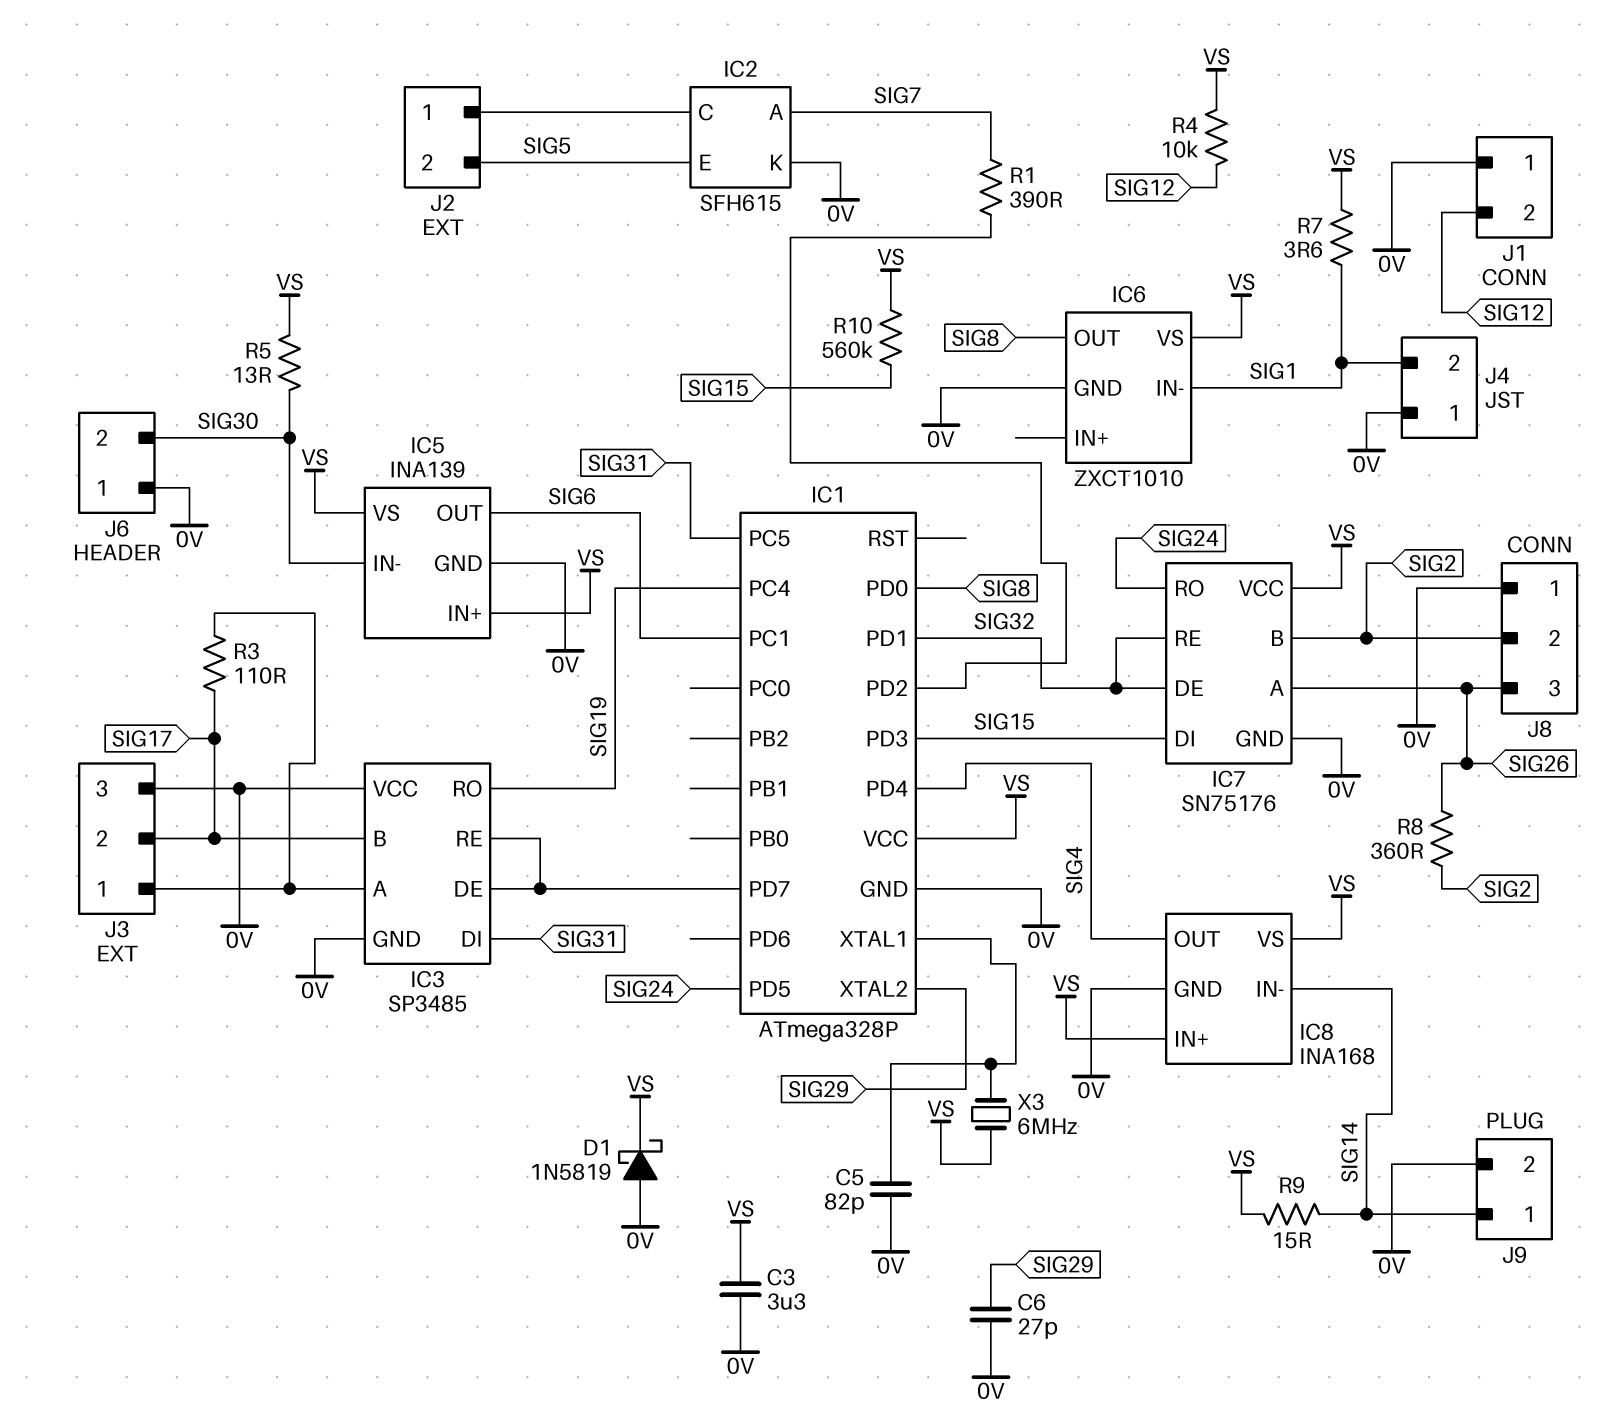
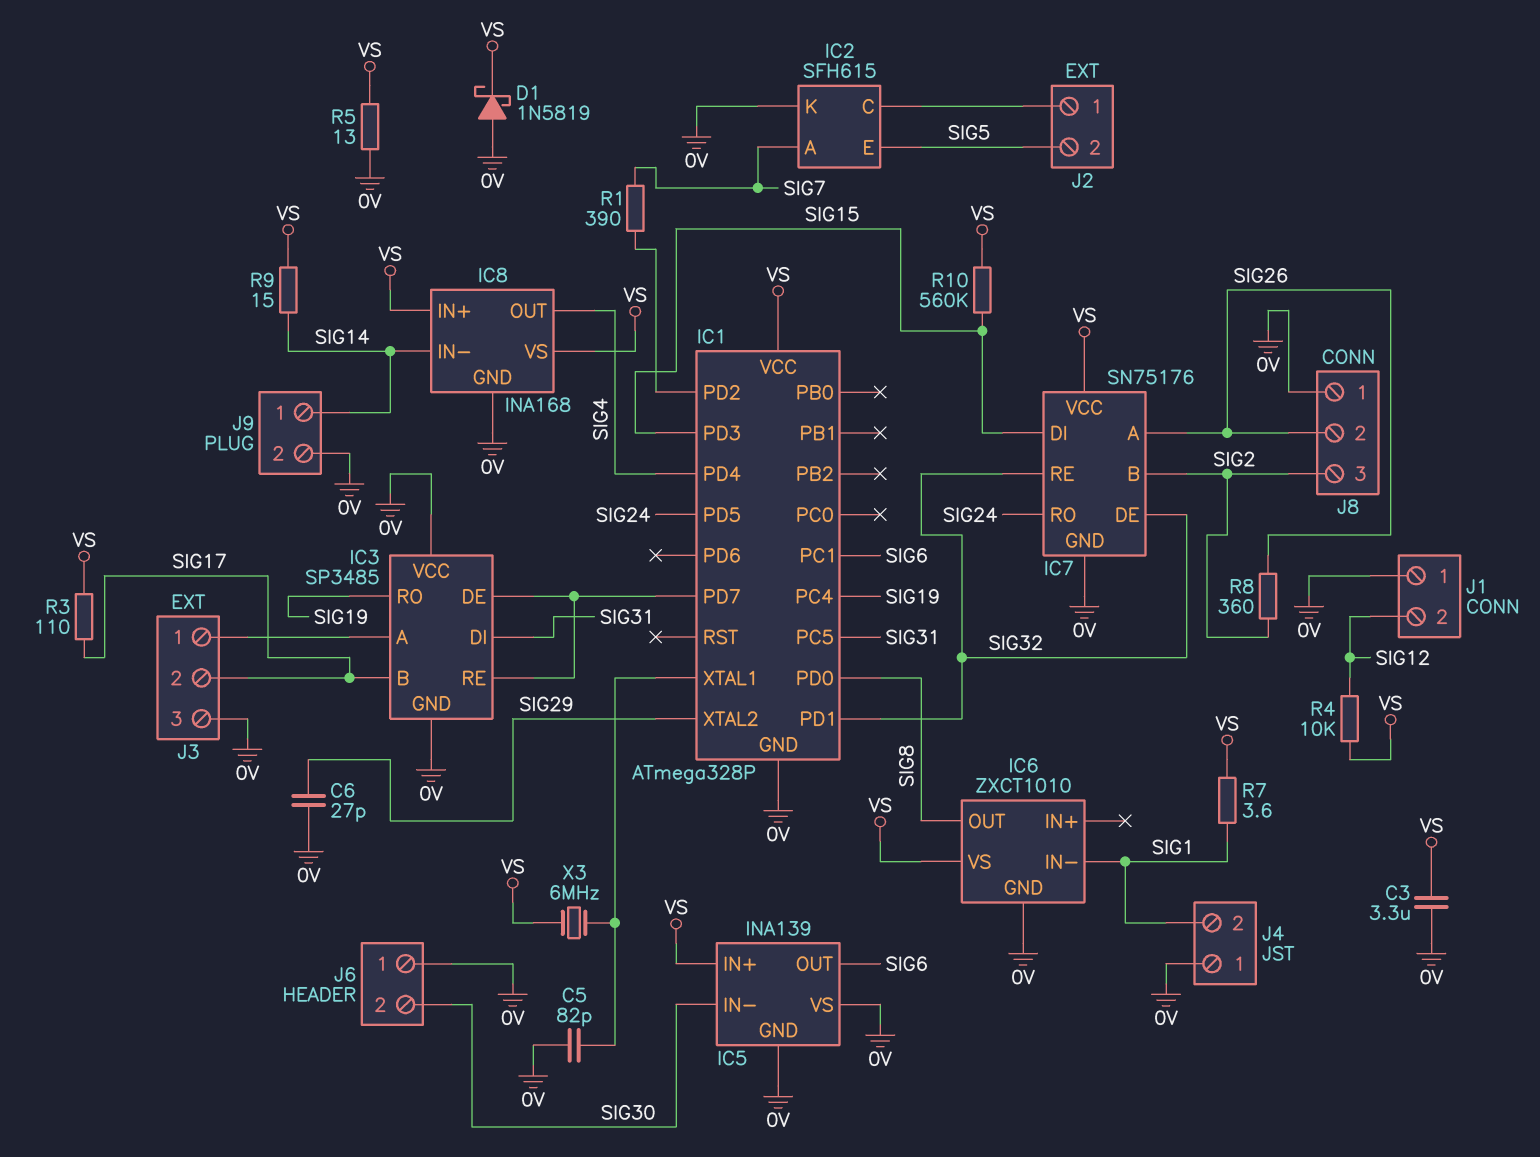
IC5 pin VS: VS -> 0V
J8 pin 2: SIG2 -> SIG26
J8 pin 3: SIG26 -> SIG2
R3: 110 (IC3/A, SIG17) -> 110 (SIG17, VS)
R5: 13 (SIG30, VS) -> 13 (0V, VS)

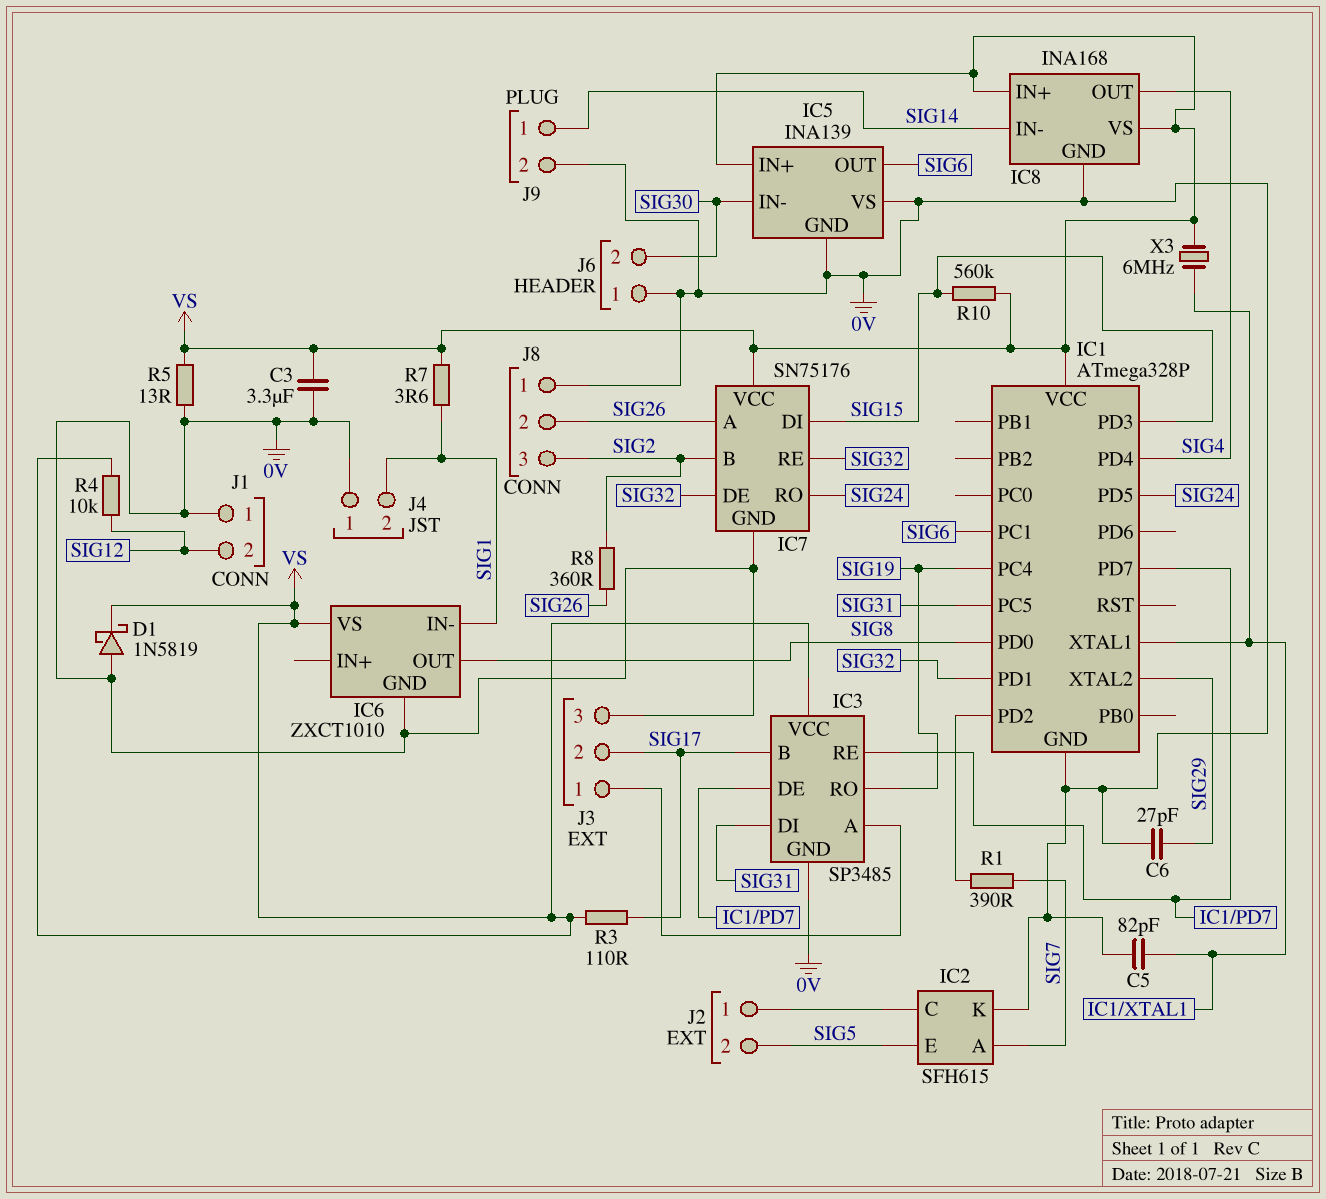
IC3 pin VCC: 0V -> VS
R9: 15 (SIG14, VS) -> none

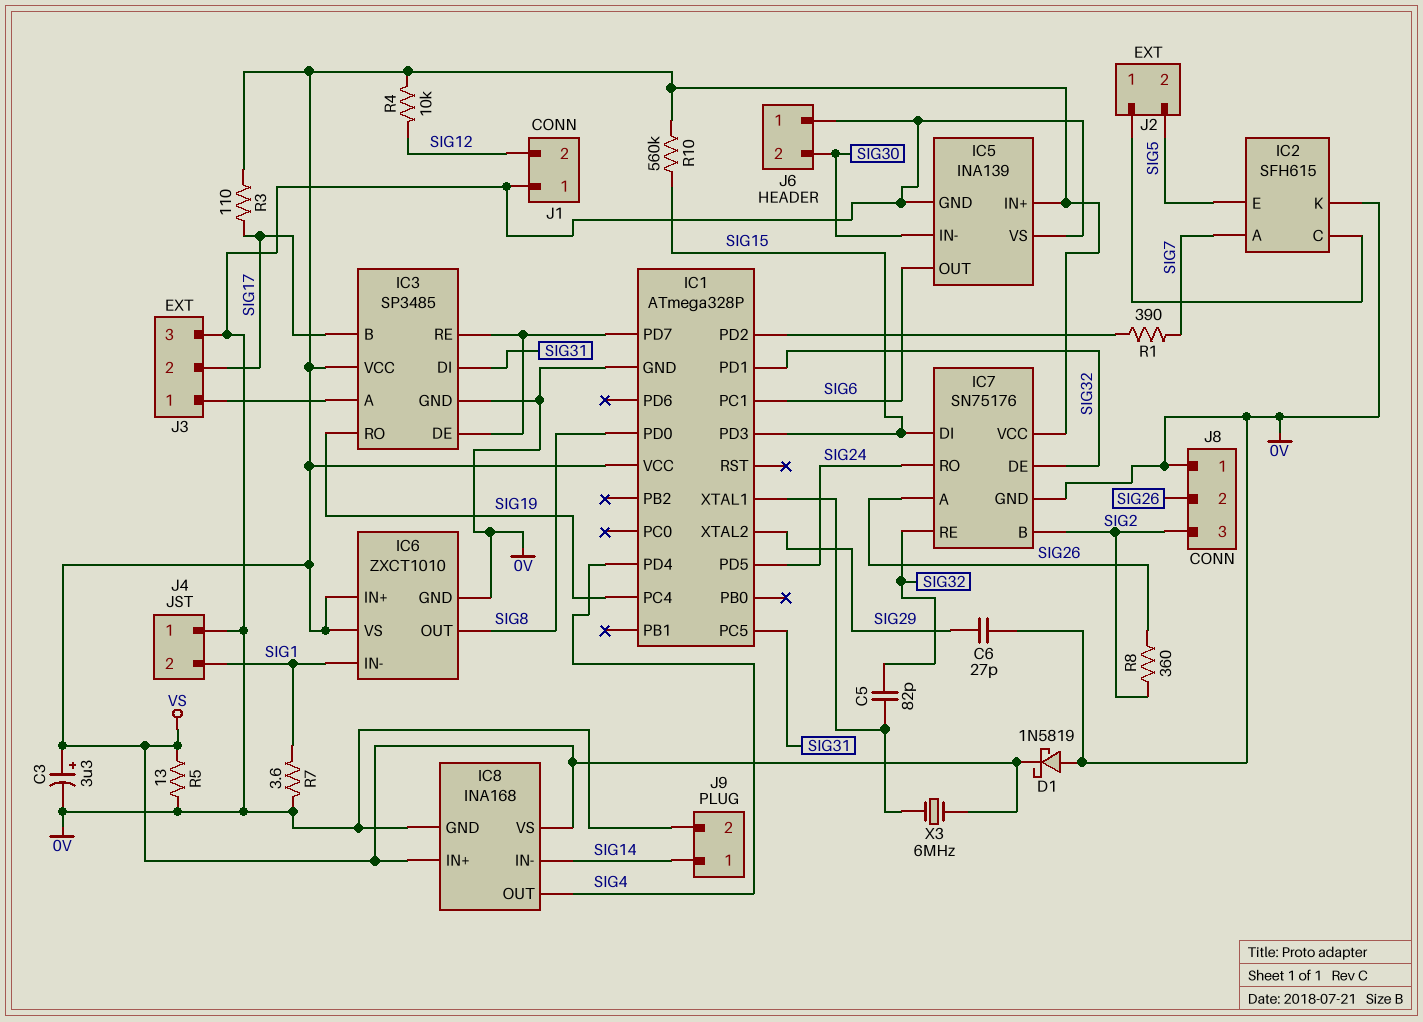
C3: 3.3uF (0V, VS) -> 3.3uF (plus VS, minus 0V)
C5: 82pF (0V, IC1/XTAL1) -> 82pF (IC1/XTAL1, SIG32)
IC6 pin IN+: none -> VS
R7: 3.6 (SIG1, VS) -> 3.6 (0V, SIG1)

